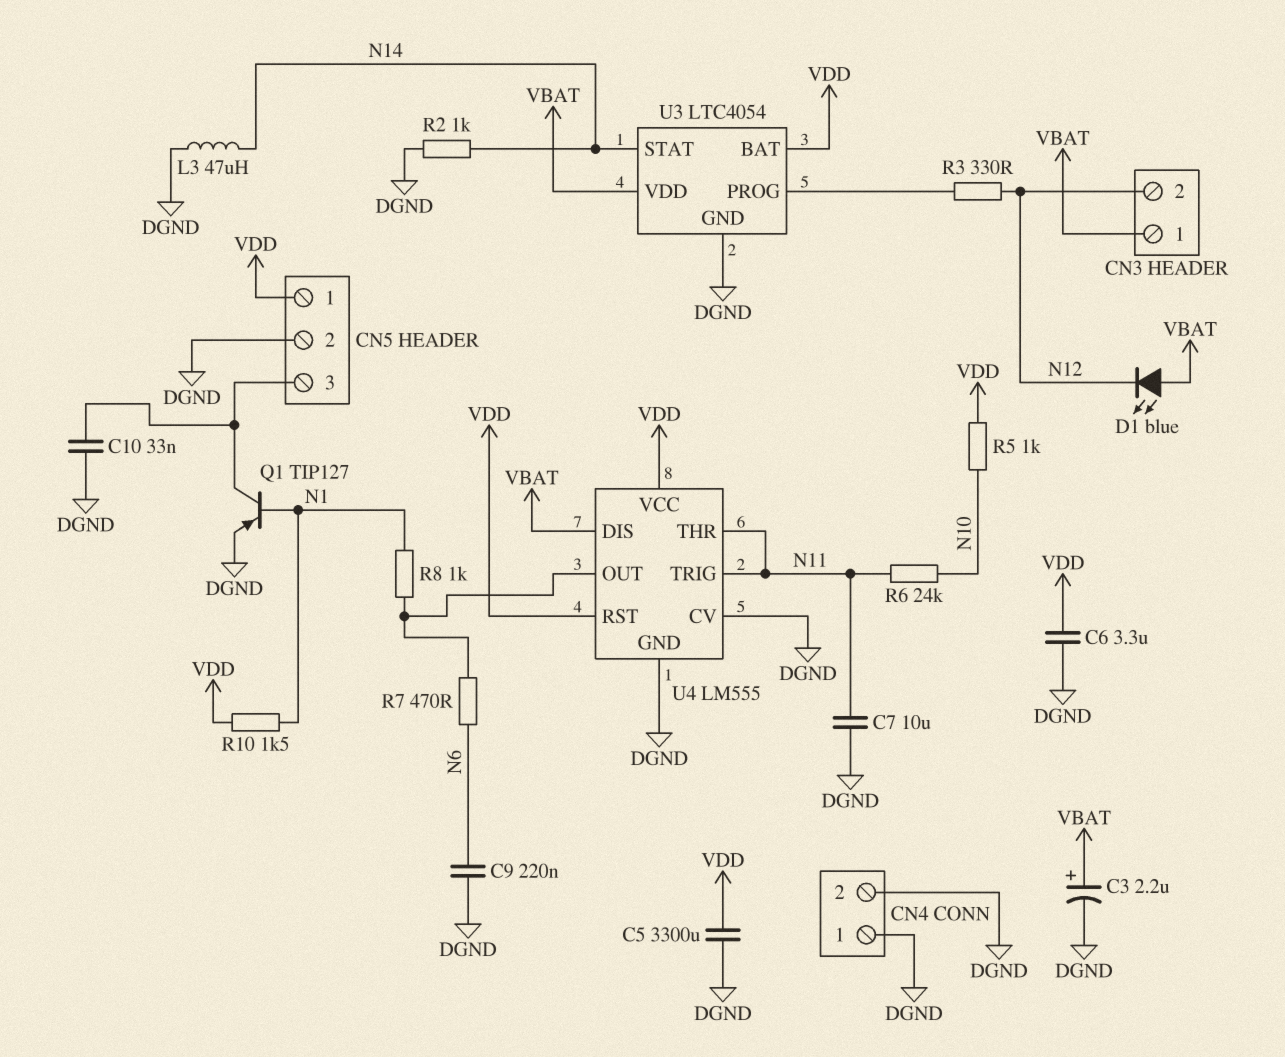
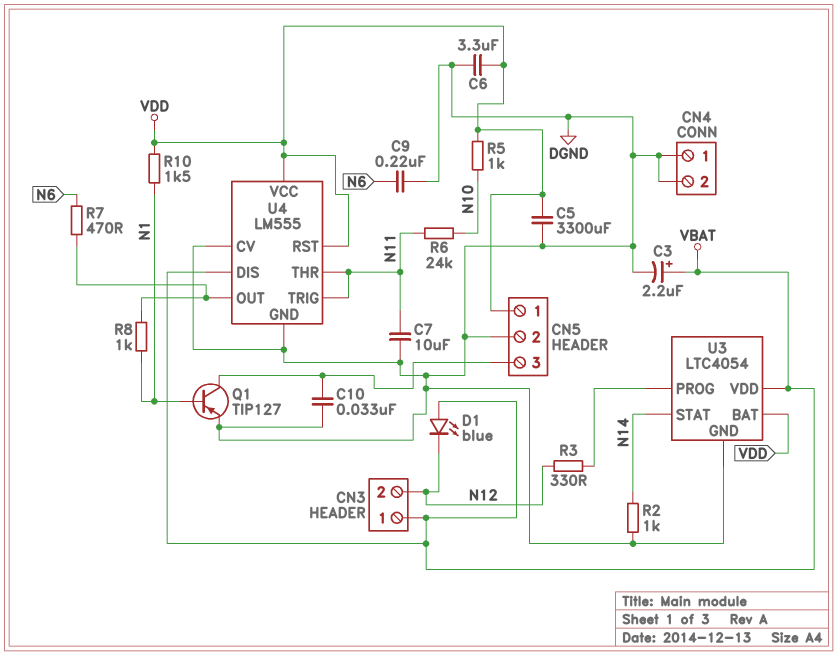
L3: 47uH (DGND, N14) -> none

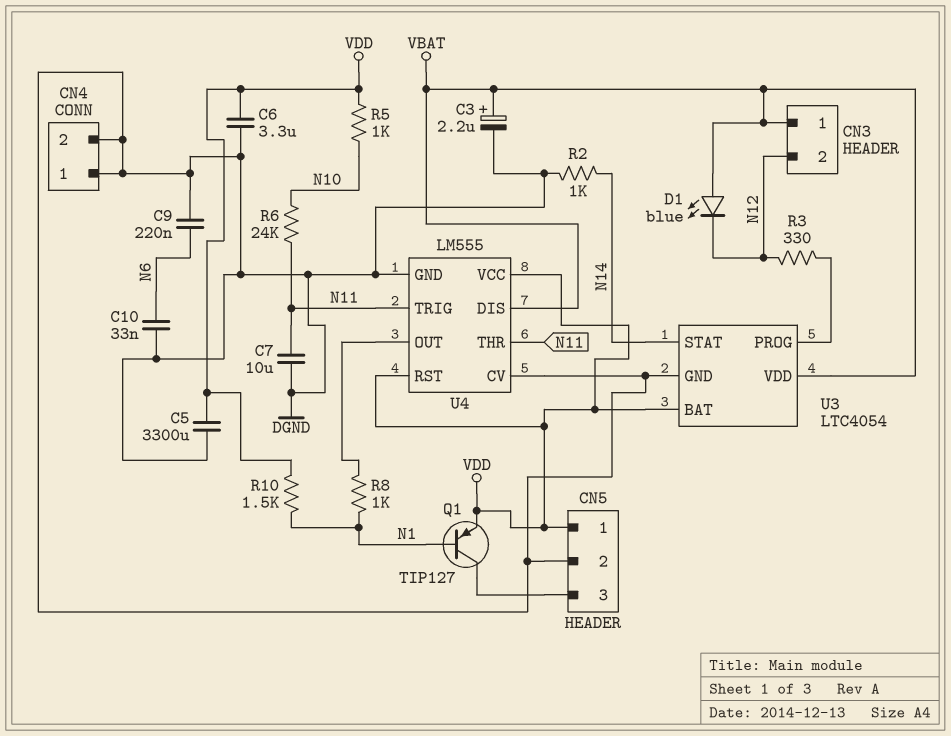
C10: 33nF (CN5/3, DGND) -> 33nF (DGND, N6)
Q1: PNP TIP127 (B N1, C CN5/3, E DGND) -> PNP TIP127 (B N1, C CN5/3, E VDD)
R7: 470 (N6, U4/OUT) -> none

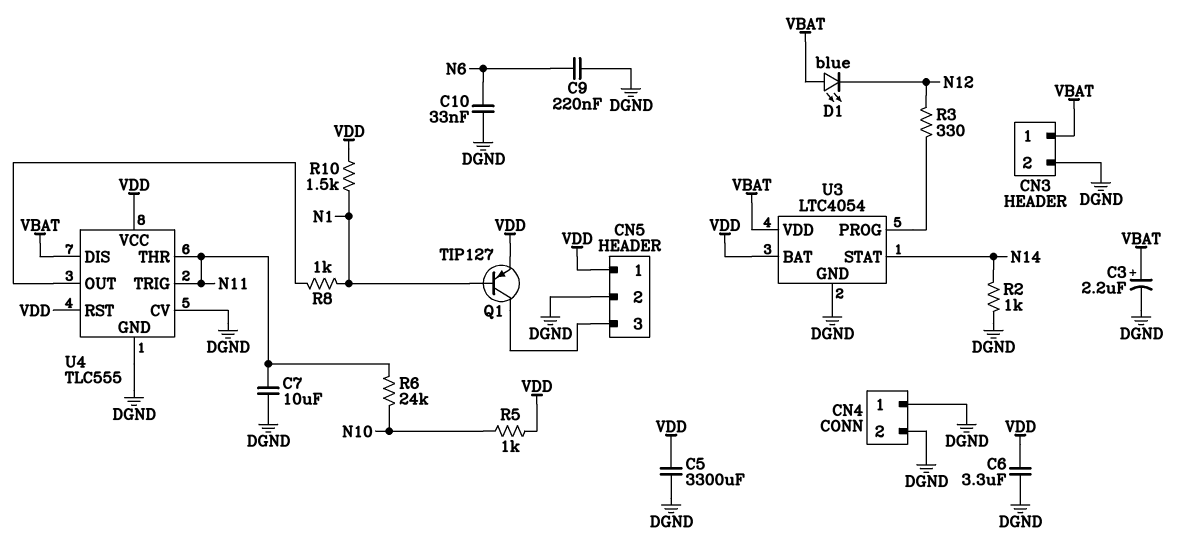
CN3 pin 2: N12 -> DGND
U4: LM555 -> TLC555

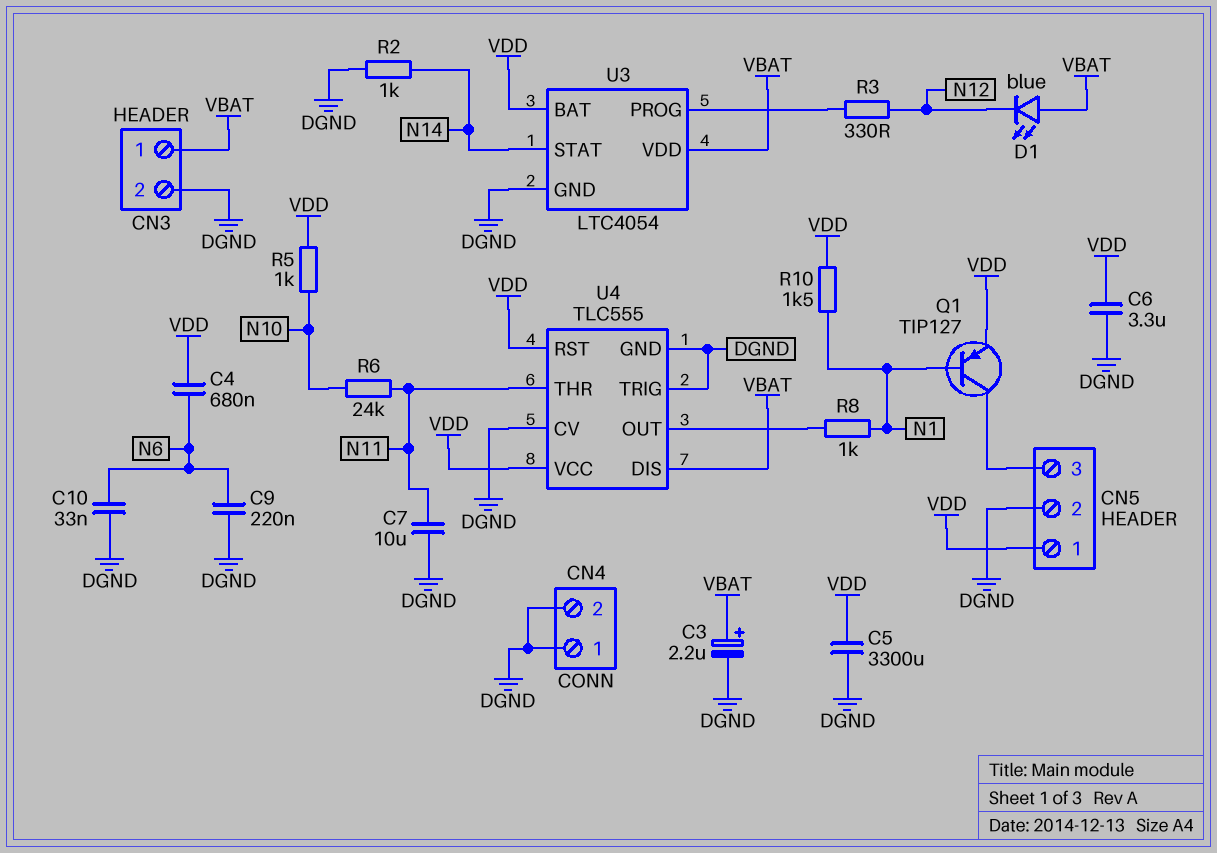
C4: none -> 680nF (N6, VDD)
U4 pin TRIG: N11 -> DGND

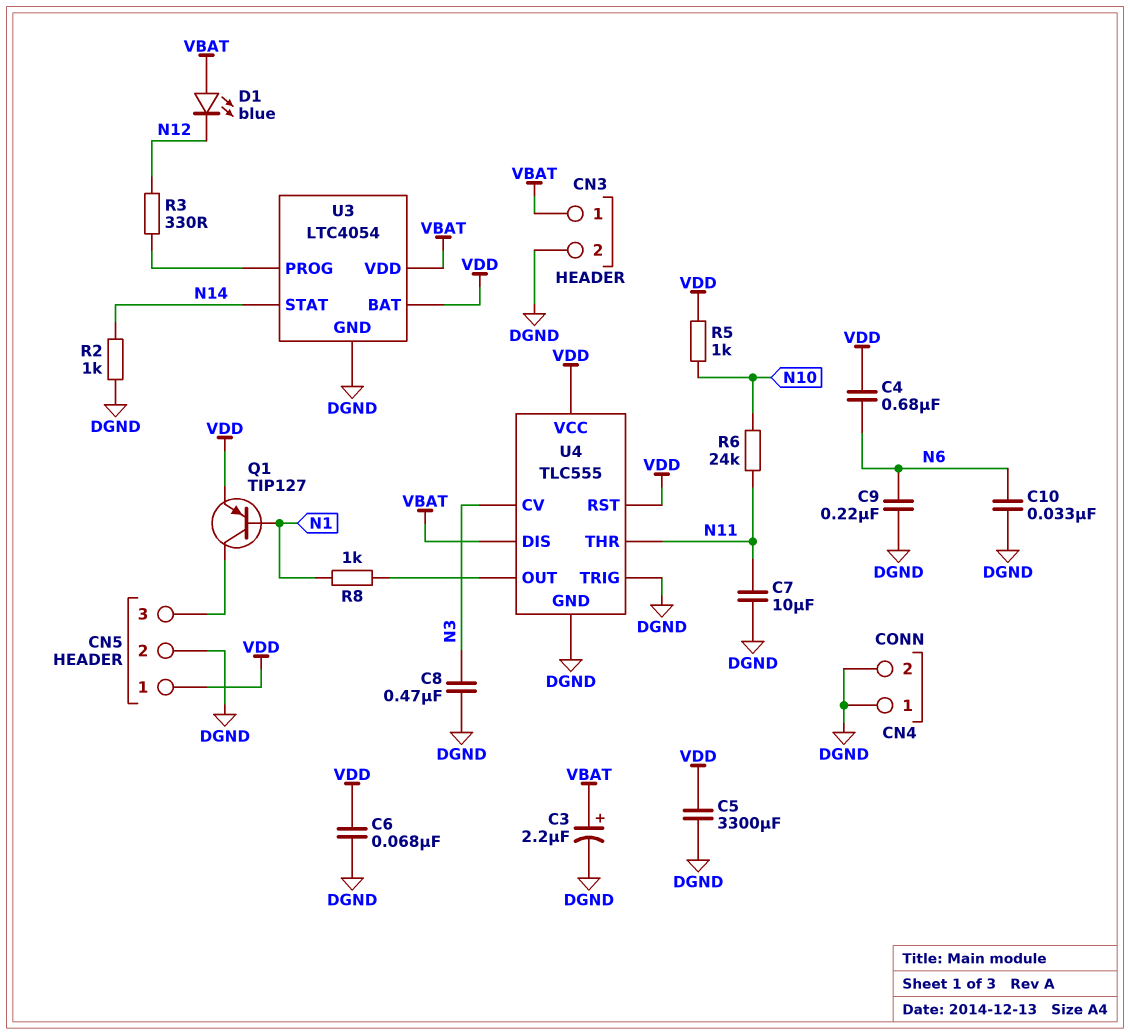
C6: 3.3uF (DGND, VDD) -> 68nF (DGND, VDD)
C8: none -> 470nF (DGND, N3)
R10: 1.5k (N1, VDD) -> none
U4 pin CV: DGND -> N3

